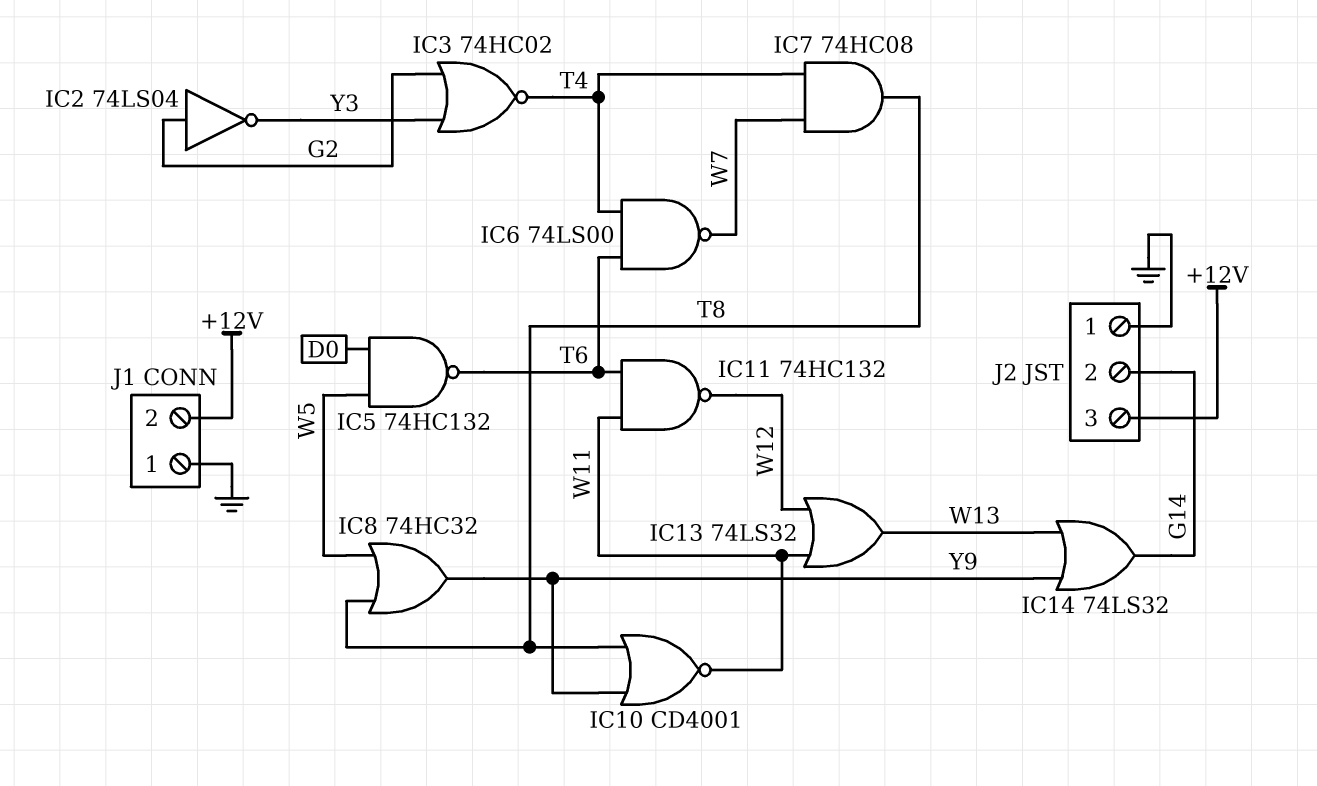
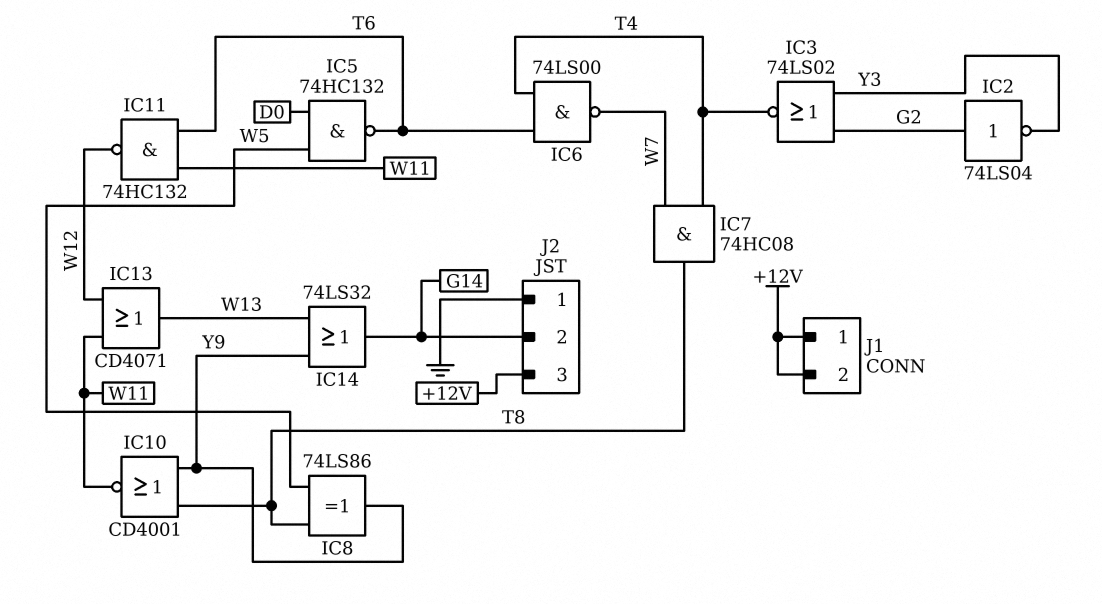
IC3: NOR 74HC02 (in G2, in Y3, out T4) -> NOR 74LS02 (in G2, in Y3, out T4)
IC8: OR 74HC32 (in T8, in W5, out Y9) -> XOR 74LS86 (in T8, in W5, out Y9)
IC13: OR 74LS32 (in W11, in W12, out W13) -> OR CD4071 (in W11, in W12, out W13)
J1 pin 1: GND -> +12V

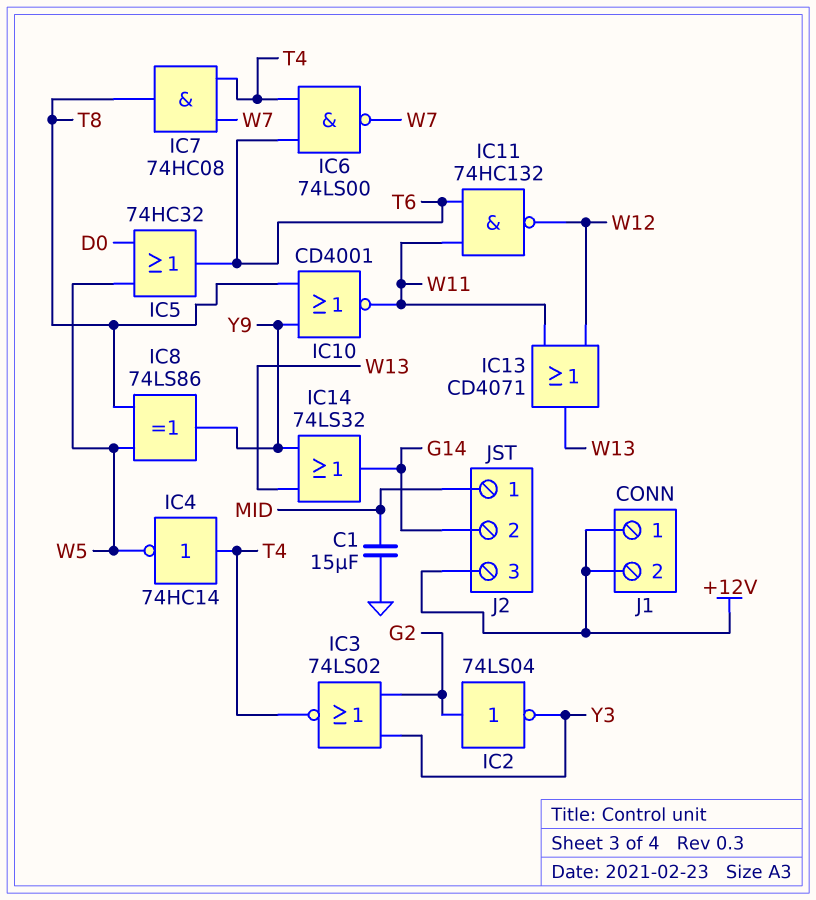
C1: none -> 15uF (GND, MID)
IC4: none -> NOT 74HC14 (in T4, out W5)
IC5: NAND 74HC132 (in D0, in W5, out T6) -> OR 74HC32 (in D0, in W5, out T6)
J2 pin 1: GND -> MID

